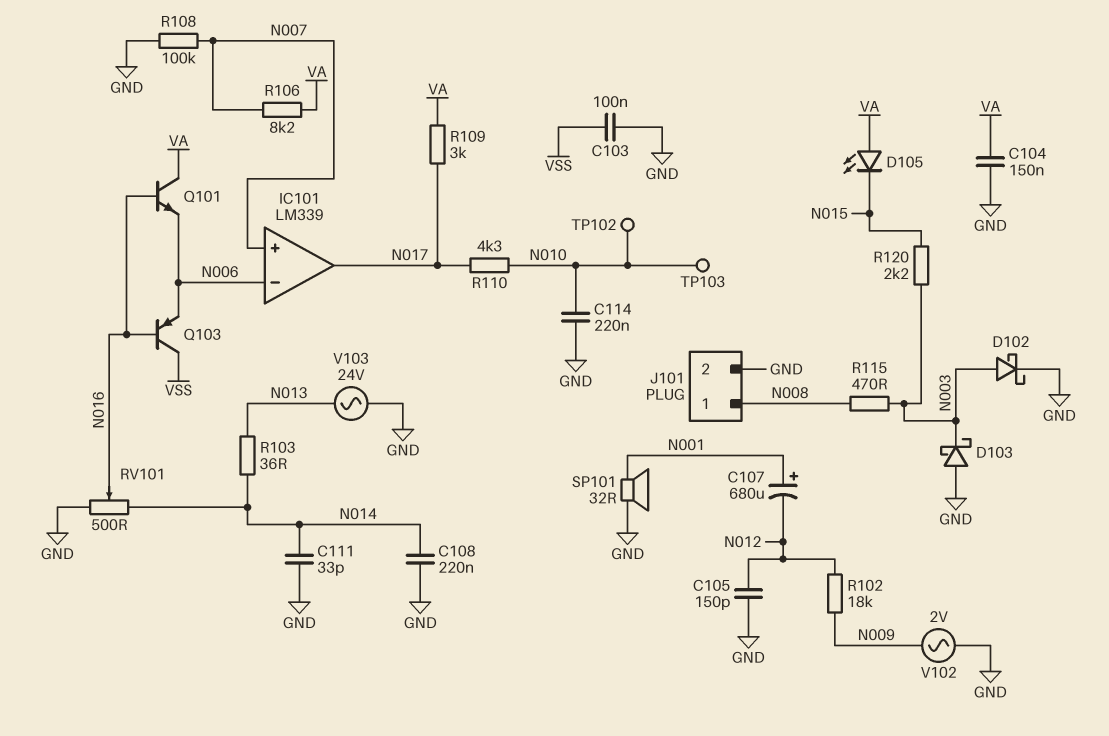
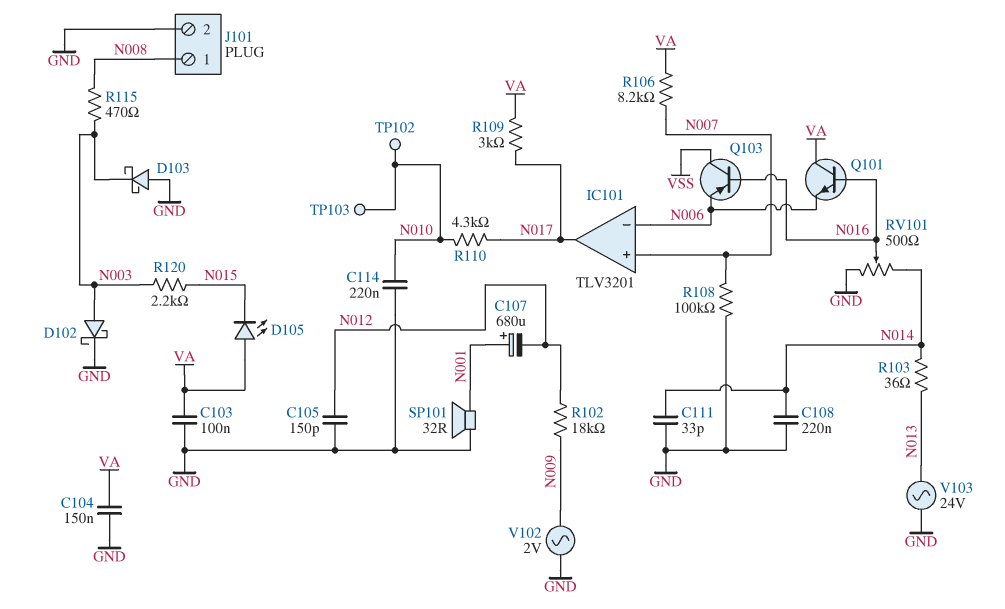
C103: 100nF (GND, VSS) -> 100nF (GND, VA)
IC101: LM339 -> TLV3201

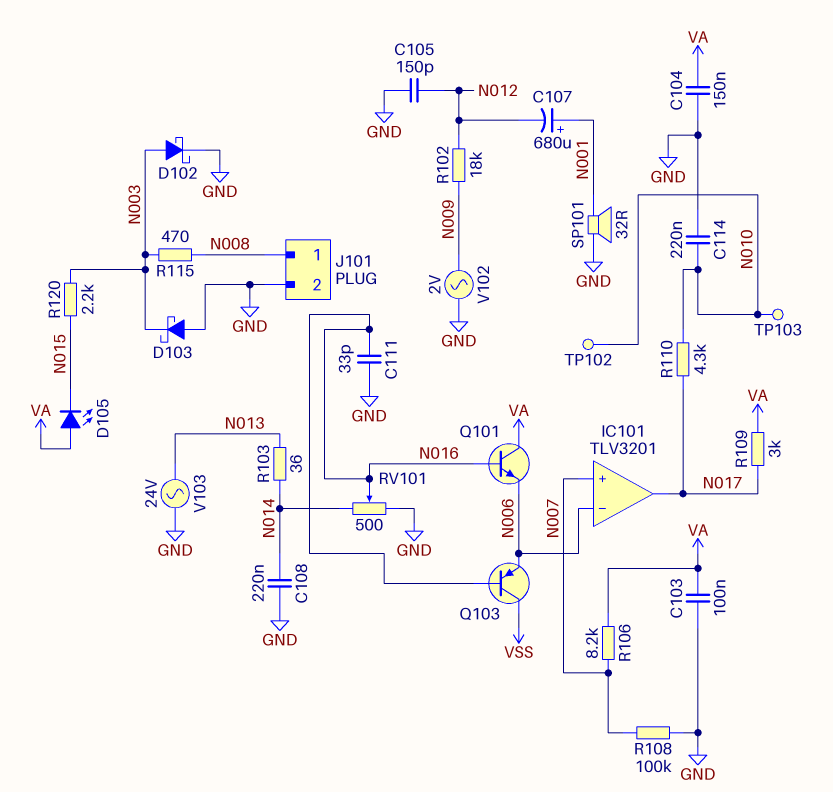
C111: 33pF (GND, N014) -> 33pF (GND, N016)

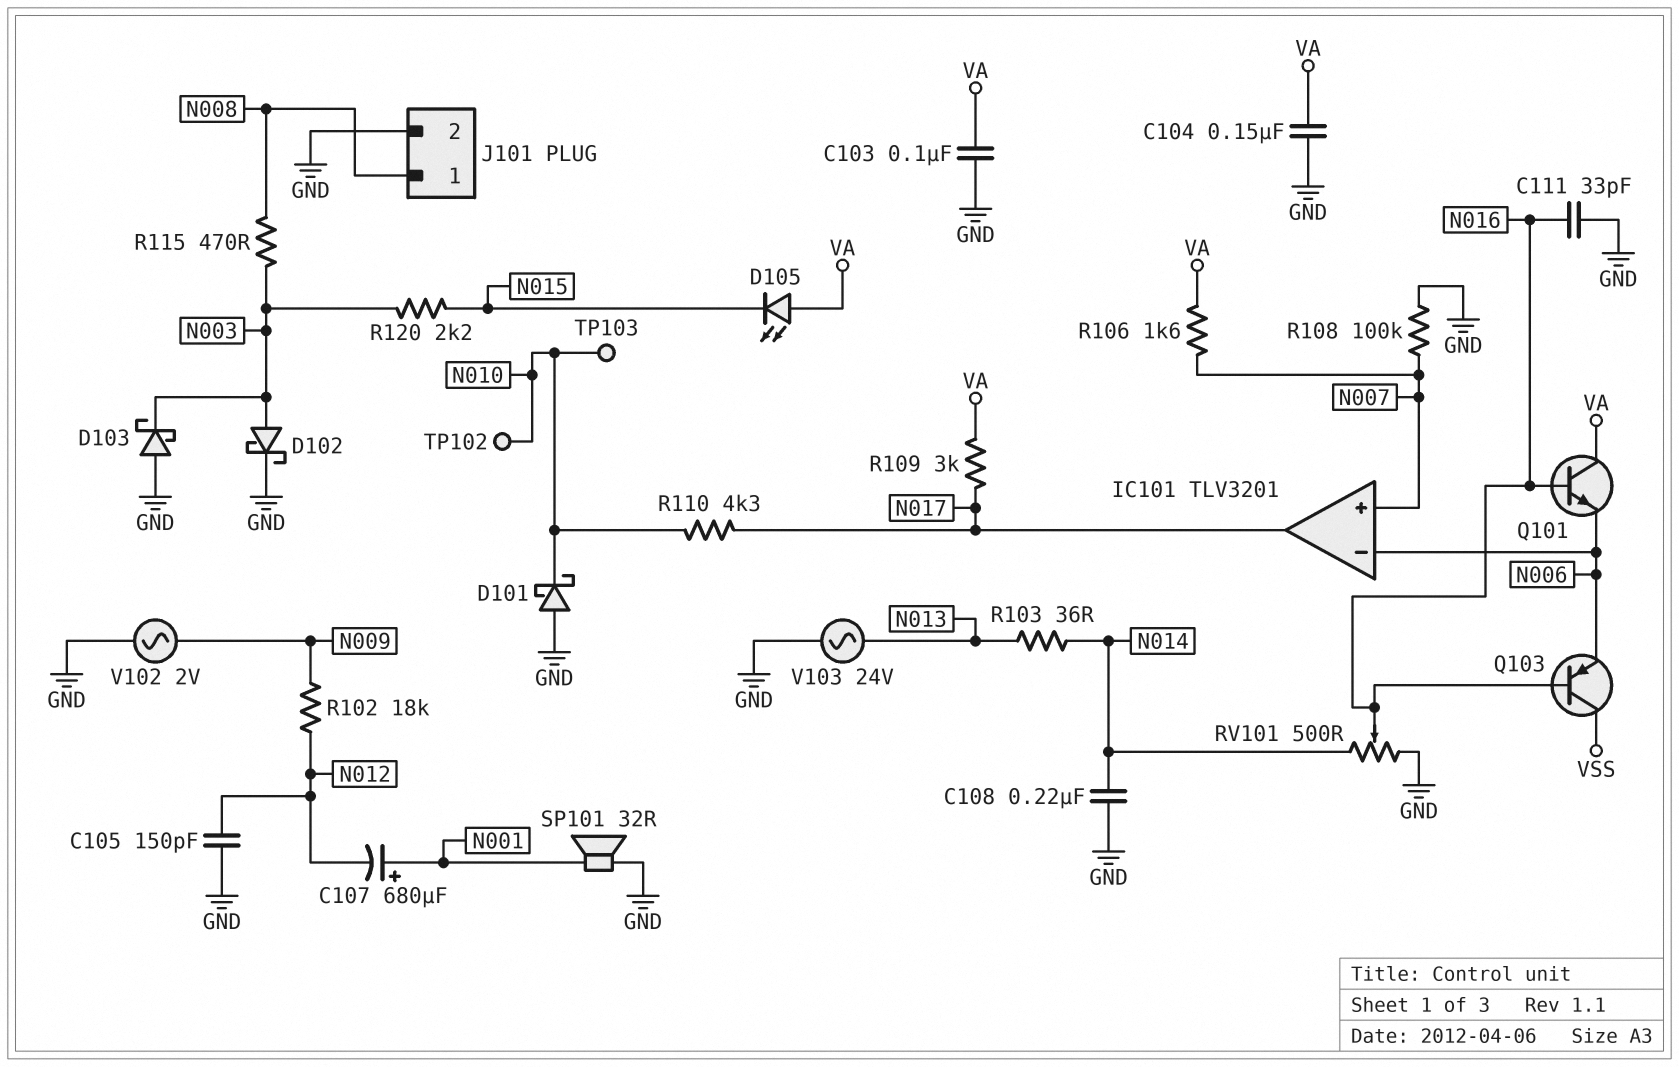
C114: 220nF (GND, N010) -> none
D101: none -> schottky (A GND, K N010)
R106: 8.2k (N007, VA) -> 1.6k (N007, VA)

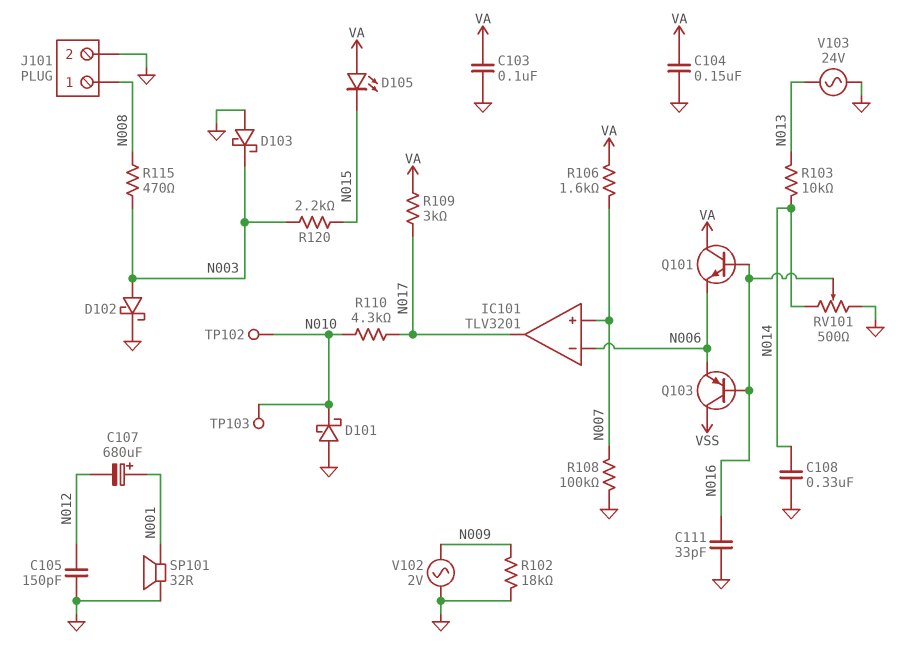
C108: 220nF (GND, N014) -> 330nF (GND, N014)
R102: 18k (N009, N012) -> 18k (GND, N009)
R103: 36 (N013, N014) -> 10k (N013, N014)

